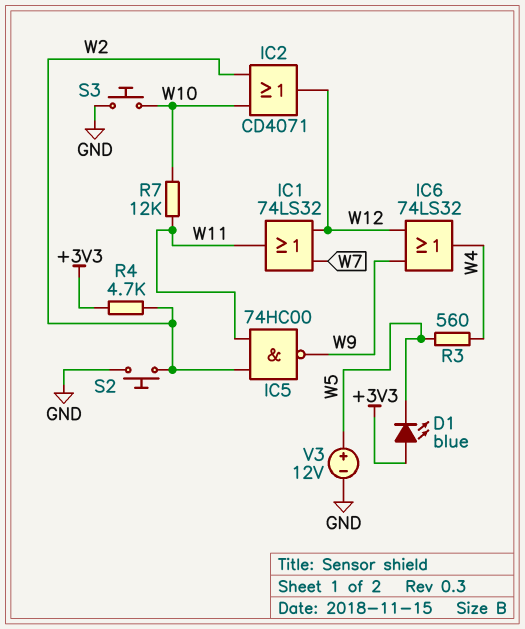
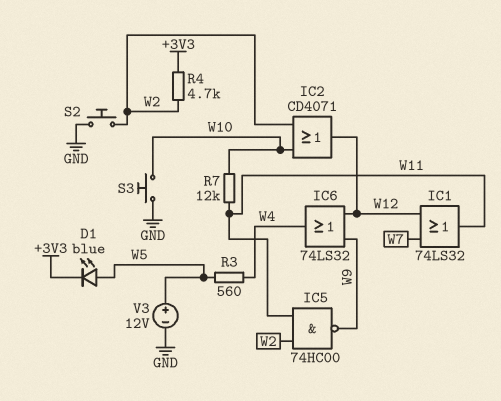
D1: LED blue (A +3V3, K W5) -> LED blue (A W5, K +3V3)

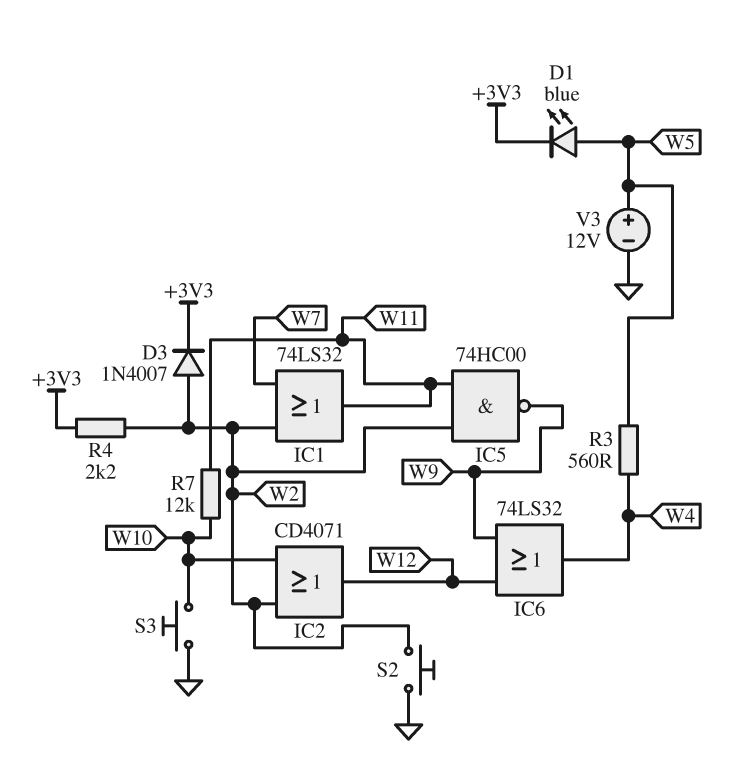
D3: none -> diode 1N4007 (A W2, K +3V3)
IC1: OR 74LS32 (in W7, in W12, out W11) -> OR 74LS32 (in W2, in W7, out W11)
R4: 4.7k (+3V3, W2) -> 2.2k (+3V3, W2)

